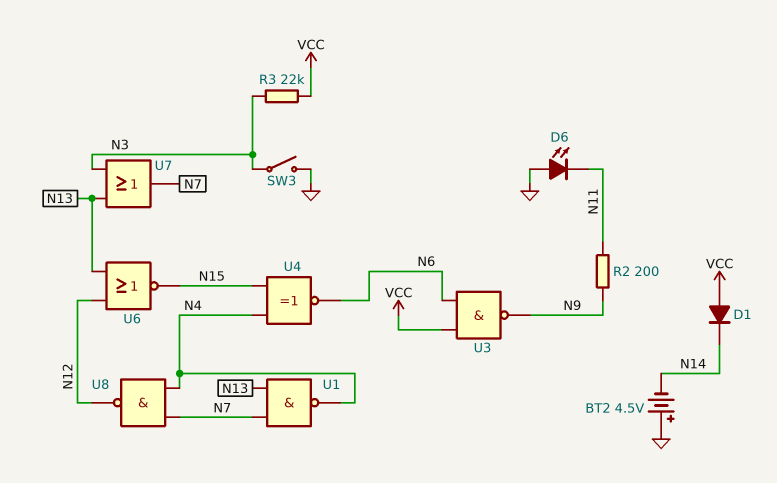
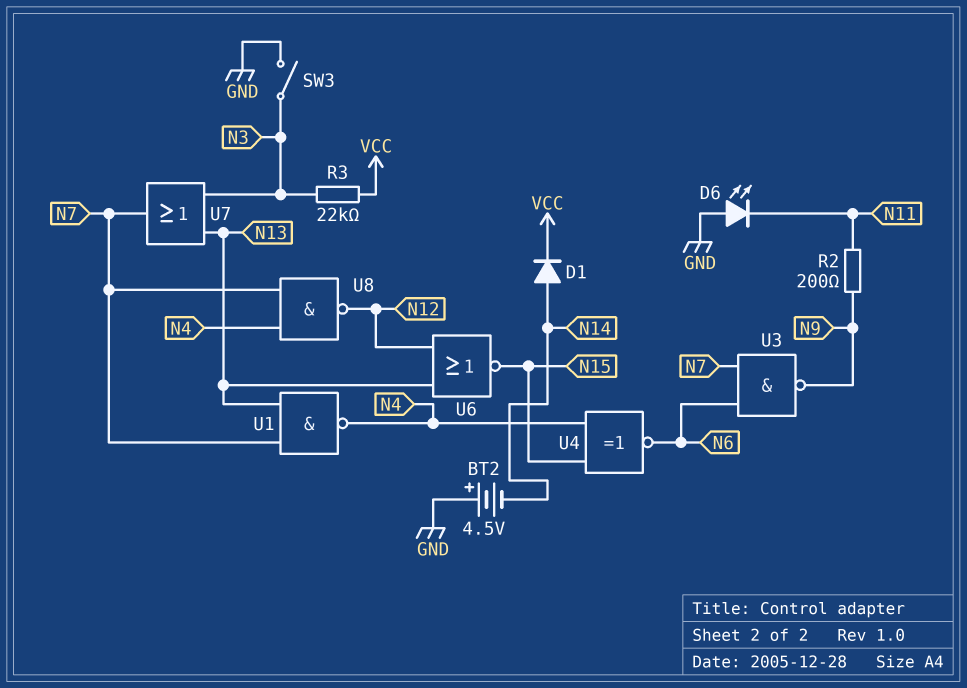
D1: diode (A VCC, K N14) -> diode (A N14, K VCC)
U3: NAND (in N6, in VCC, out N9) -> NAND (in N6, in N7, out N9)

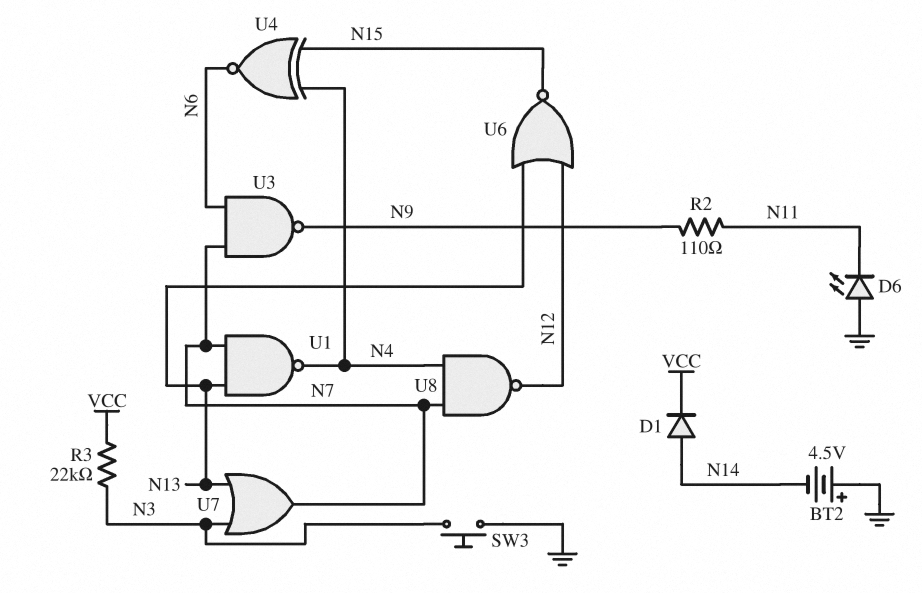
R2: 200 (N9, N11) -> 110 (N9, N11)
SW3: switch (GND, N3) -> button (GND, N3)

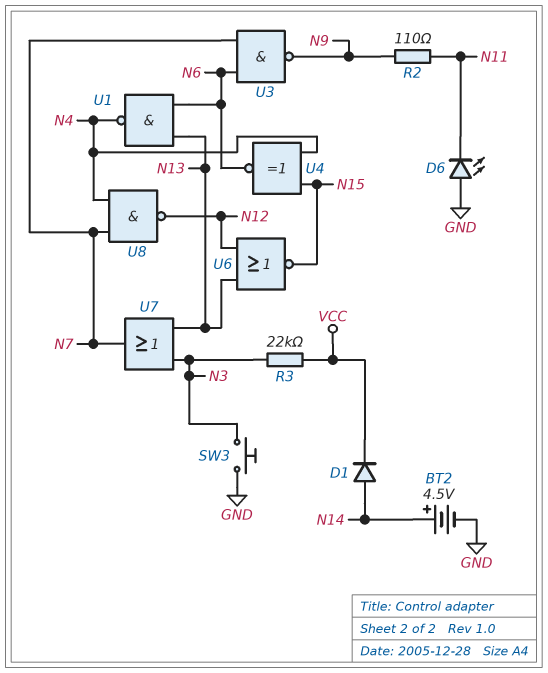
BT2: 4.5V (plus GND, minus N14) -> 4.5V (plus N14, minus GND)
U1: NAND (in N7, in N13, out N4) -> NAND (in N6, in N13, out N4)

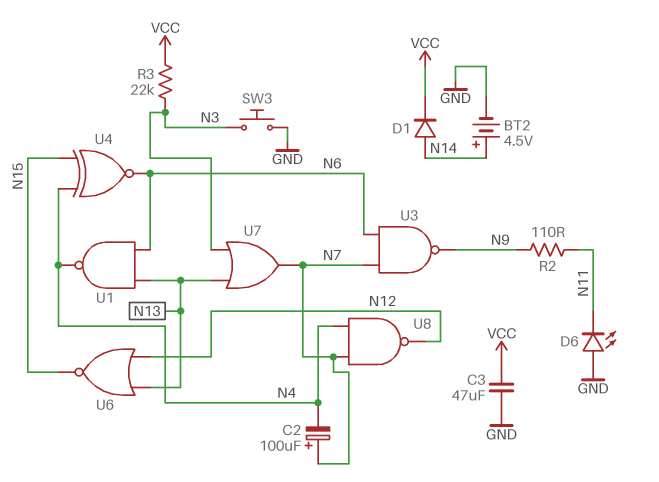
C2: none -> 100uF (plus N7, minus N4)
C3: none -> 47uF (GND, VCC)

